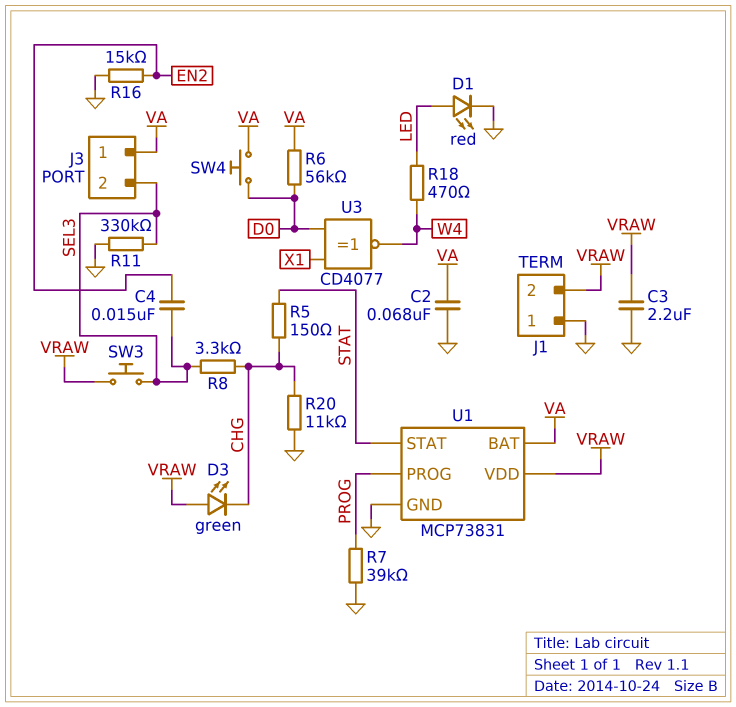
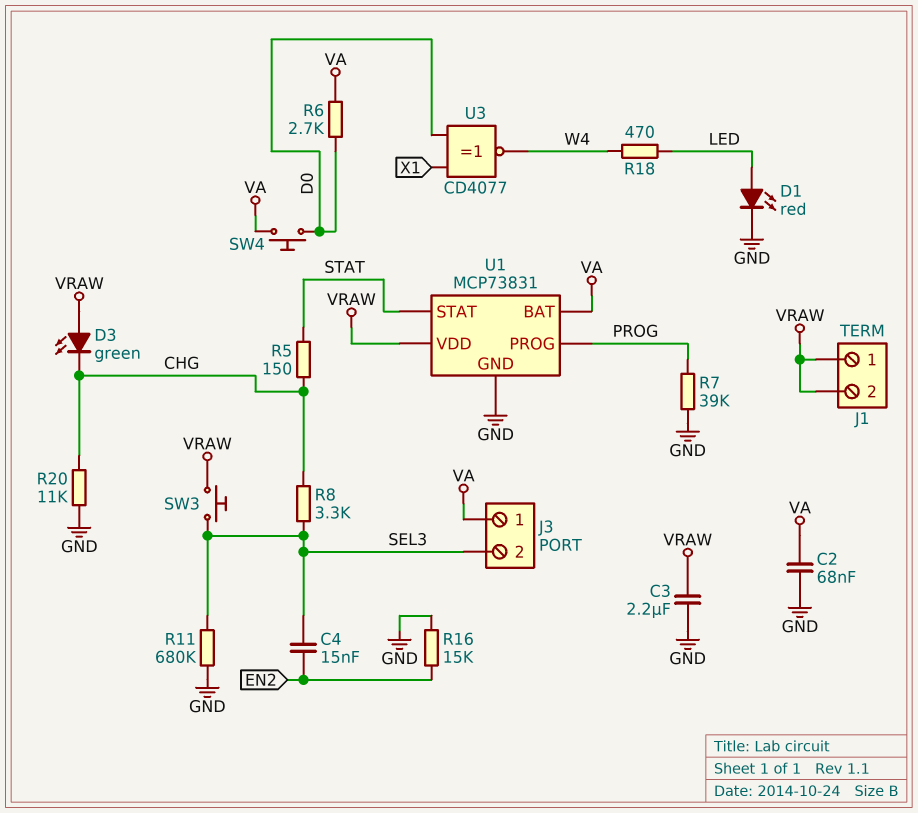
J1 pin 1: GND -> VRAW
R6: 56k (D0, VA) -> 2.7k (D0, VA)
R11: 330k (GND, SEL3) -> 680k (GND, SEL3)

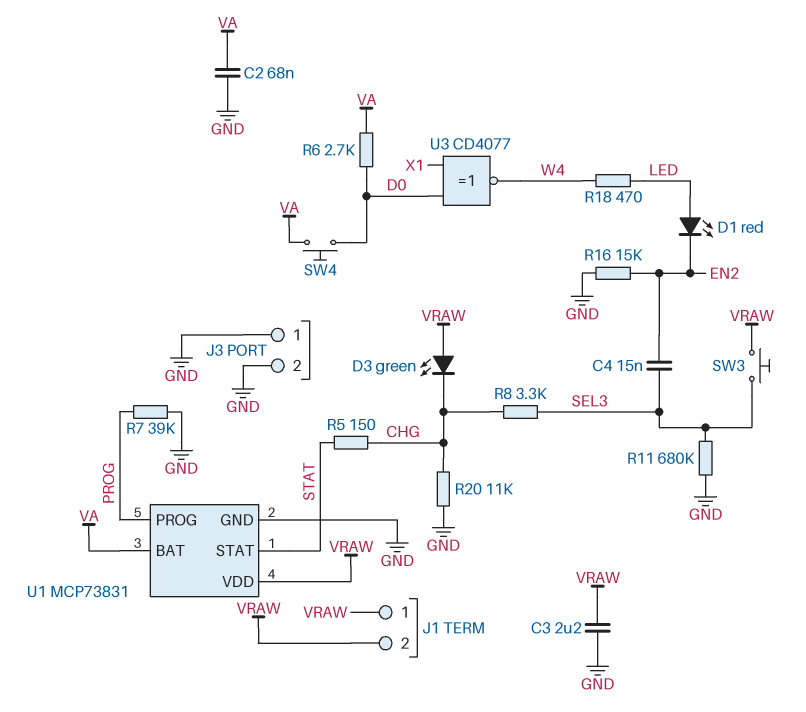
D1: LED red (A LED, K GND) -> LED red (A LED, K EN2)
J3 pin 1: VA -> GND
J3 pin 2: SEL3 -> GND

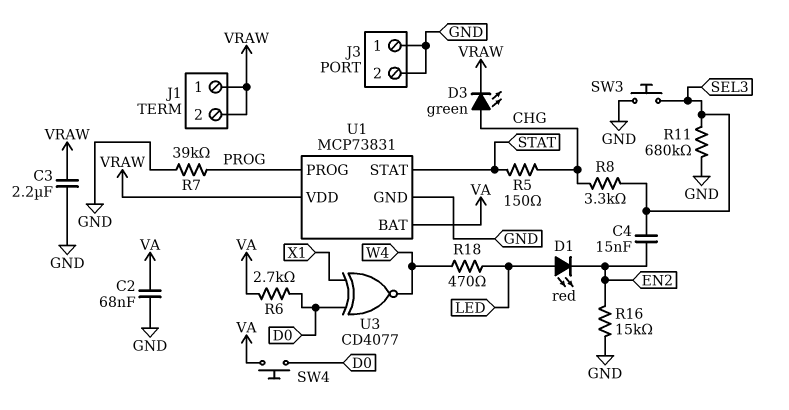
D3: LED green (A VRAW, K CHG) -> LED green (A CHG, K VRAW)
R20: 11k (CHG, GND) -> none
SW3: button (SEL3, VRAW) -> button (GND, SEL3)

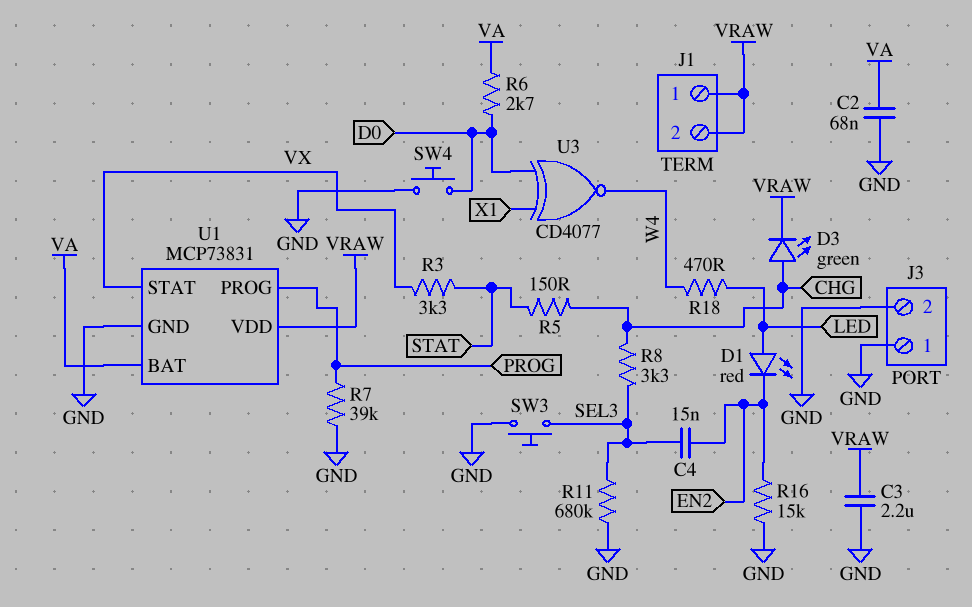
R3: none -> 3.3k (STAT, VX)
SW4: button (D0, VA) -> button (D0, GND)
U1 pin STAT: STAT -> VX

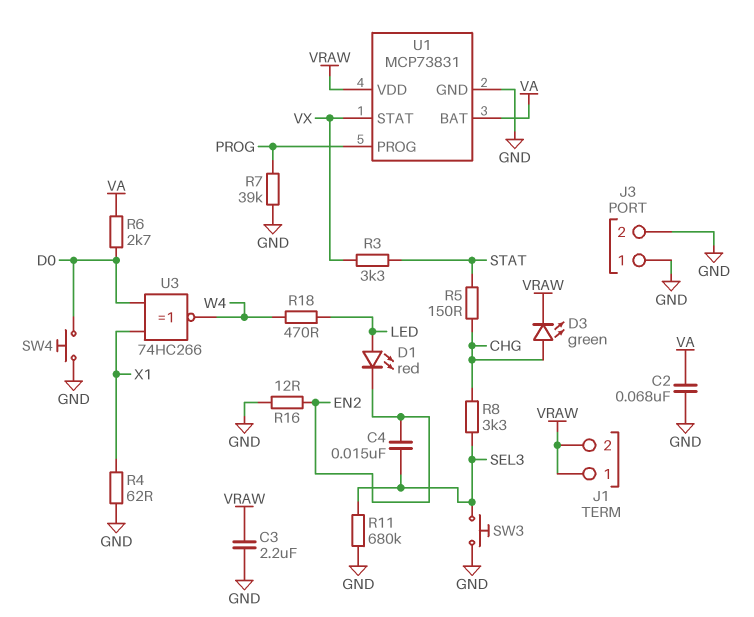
R4: none -> 62 (GND, X1)
R16: 15k (EN2, GND) -> 12 (EN2, GND)
U3: XNOR CD4077 (in D0, in X1, out W4) -> XNOR 74HC266 (in D0, in X1, out W4)

